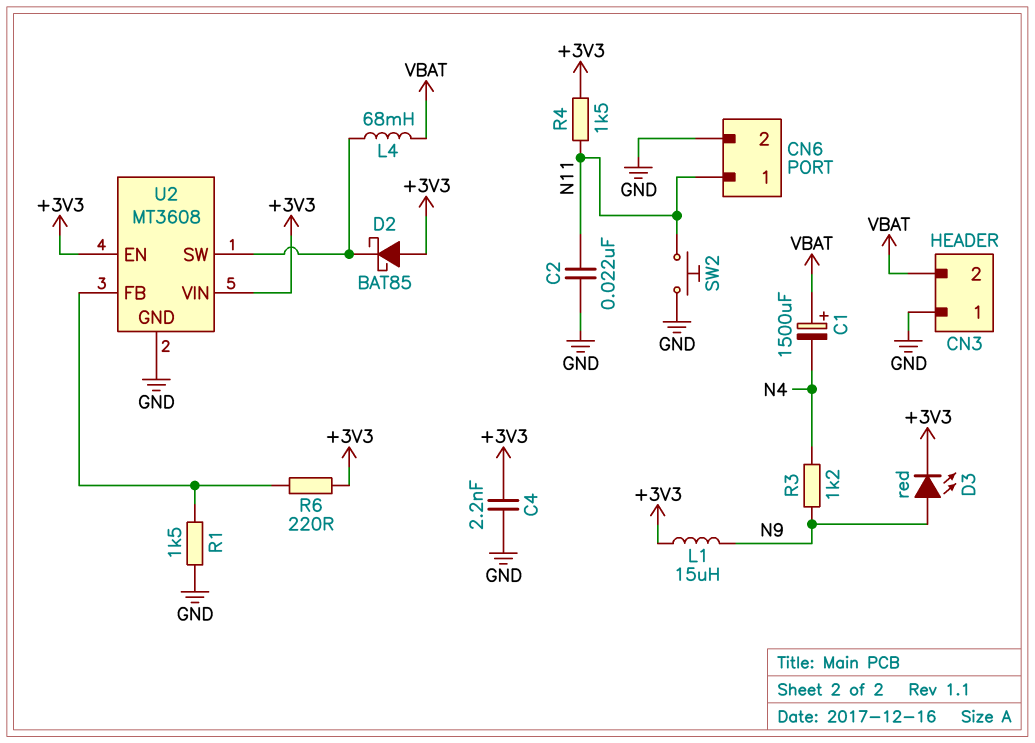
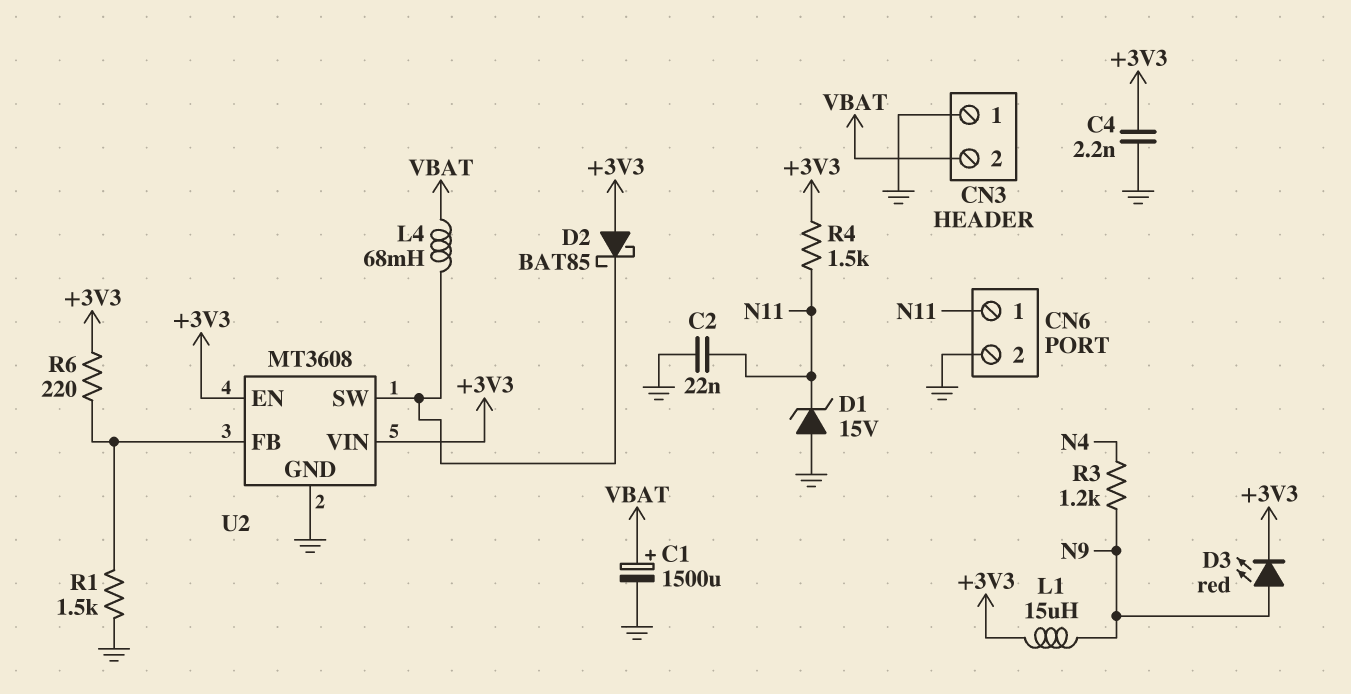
C1: 1500uF (plus VBAT, minus N4) -> 1500uF (plus VBAT, minus GND)
D1: none -> zener 15V (A GND, K N11)
SW2: button (GND, N11) -> none

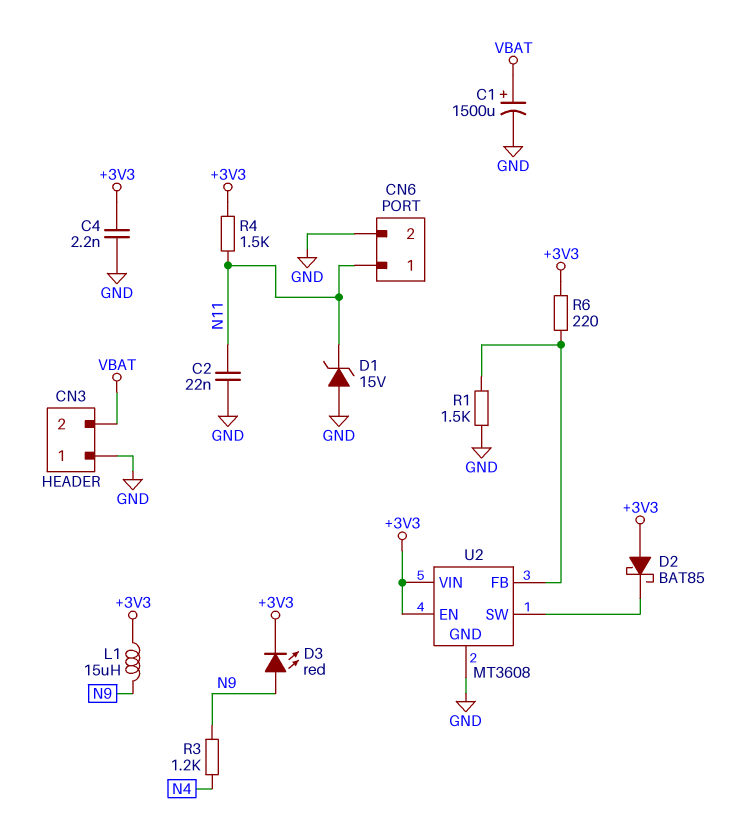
L4: 68mH (U2/SW, VBAT) -> none

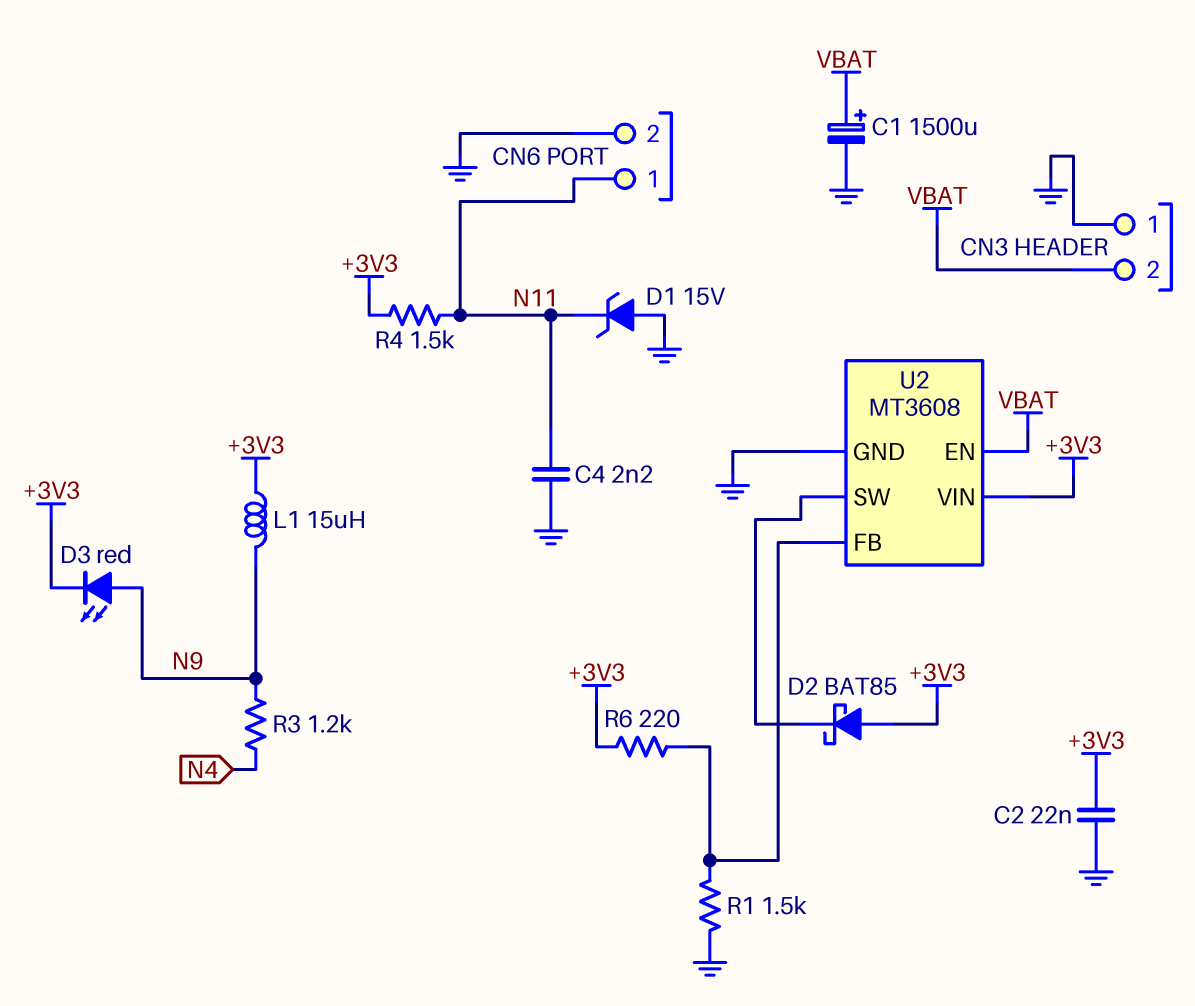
C2: 22nF (GND, N11) -> 22nF (+3V3, GND)
C4: 2.2nF (+3V3, GND) -> 2.2nF (GND, N11)
U2 pin EN: +3V3 -> VBAT

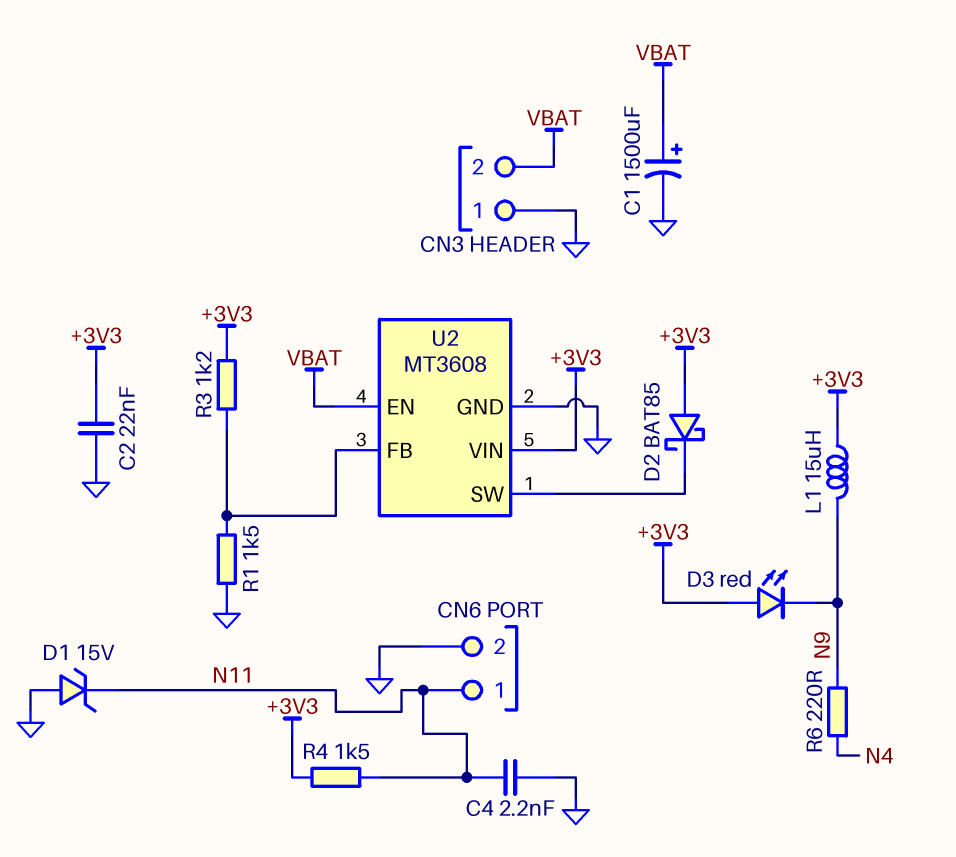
D3: LED red (A N9, K +3V3) -> LED red (A +3V3, K N9)
R3: 1.2k (N4, N9) -> 1.2k (+3V3, U2/FB)
R6: 220 (+3V3, U2/FB) -> 220 (N4, N9)

